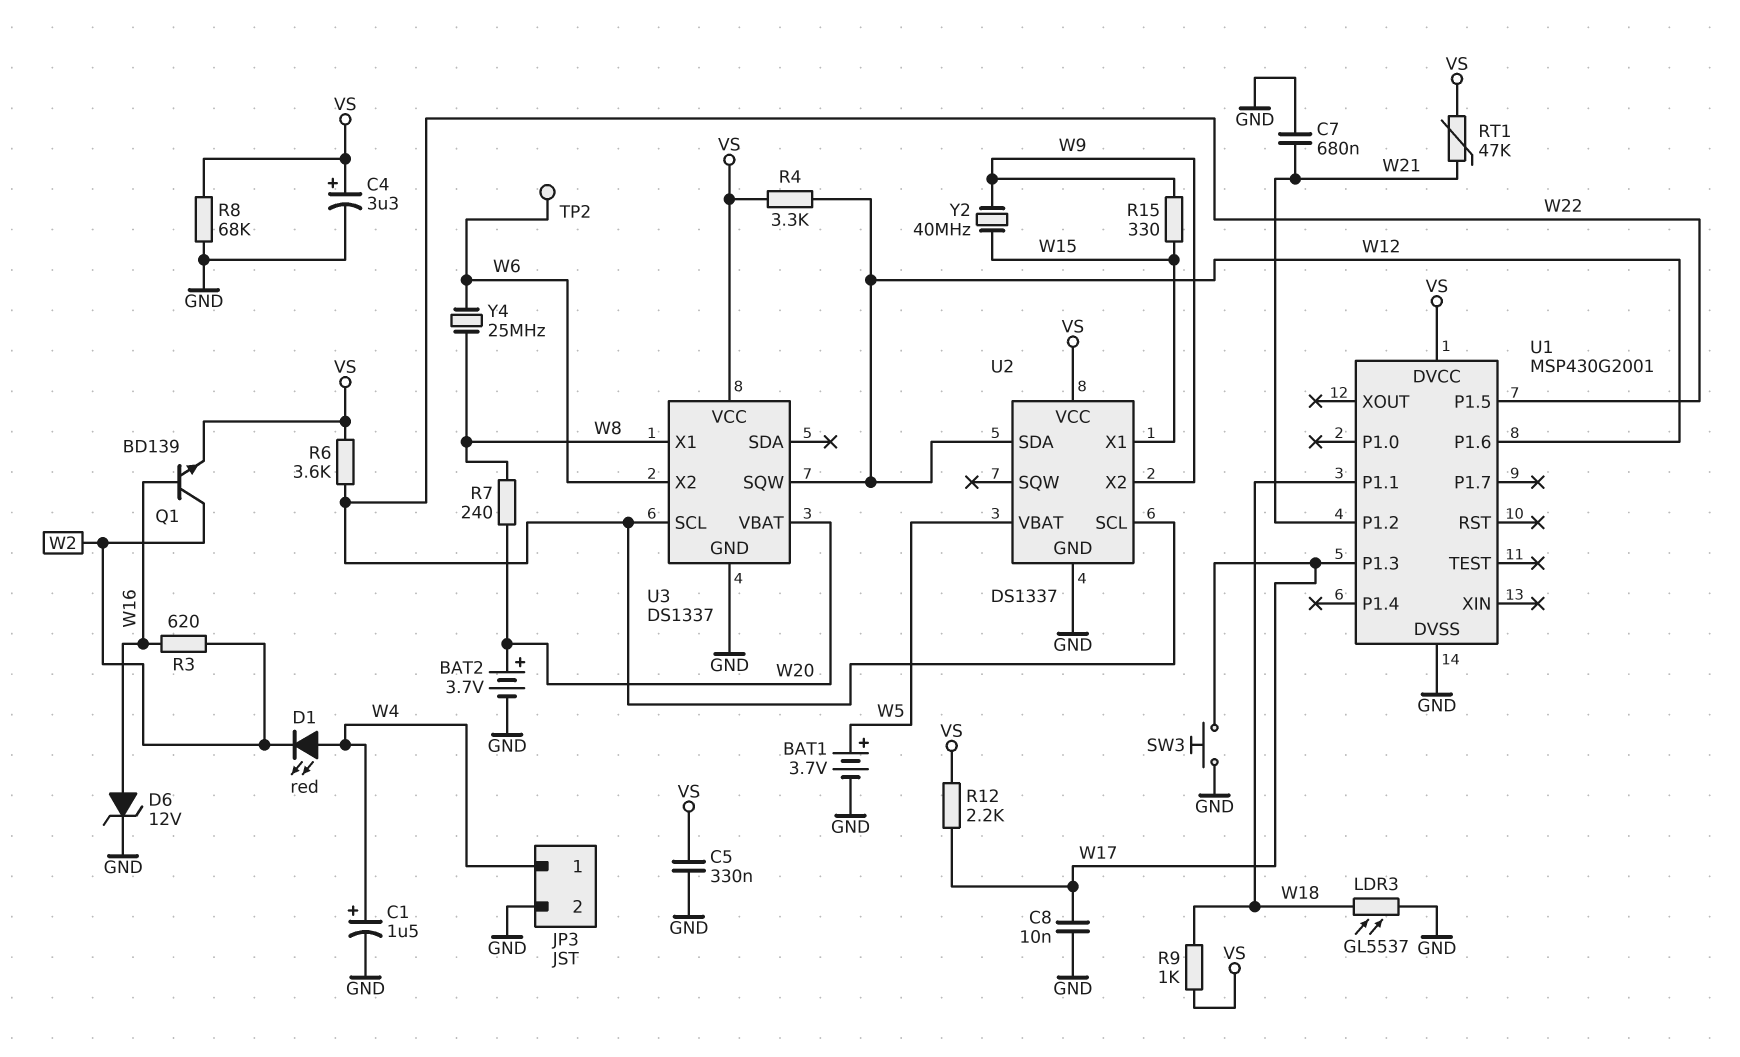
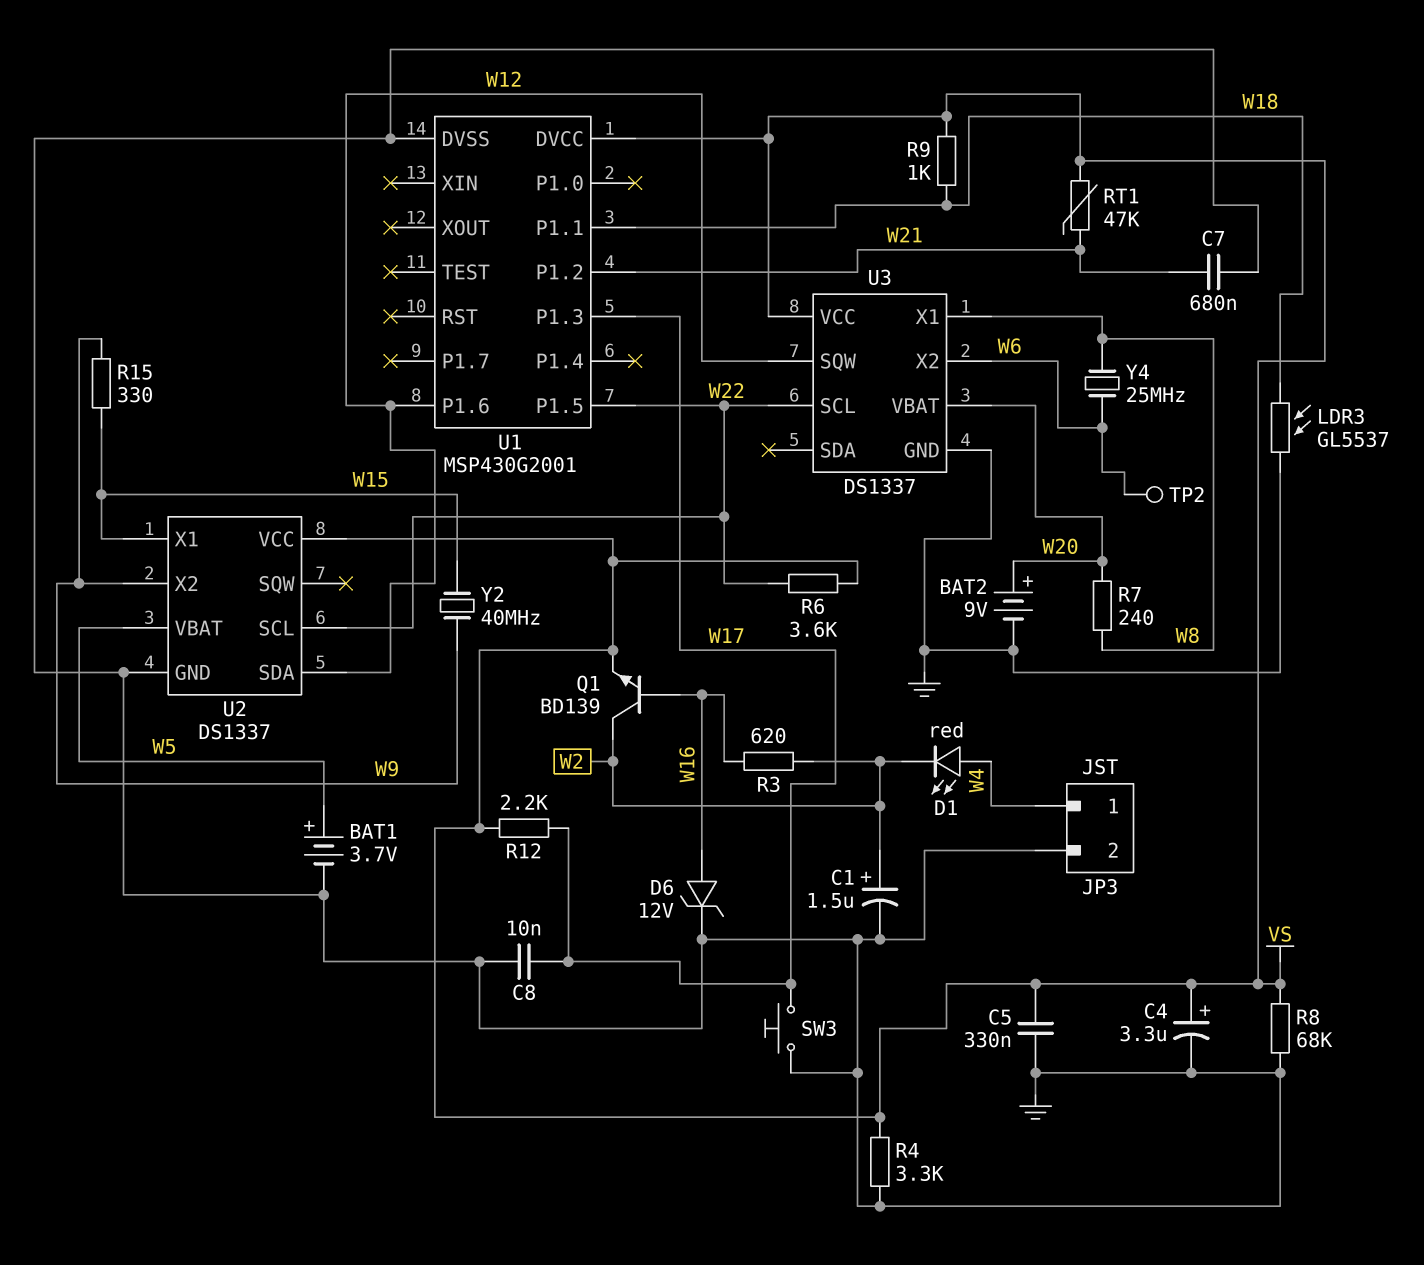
BAT2: 3.7V (plus W20, minus GND) -> 9V (plus W20, minus GND)
C1: 1.5uF (plus W4, minus GND) -> 1.5uF (plus W2, minus GND)
R4: 3.3k (VS, W12) -> 3.3k (GND, VS)

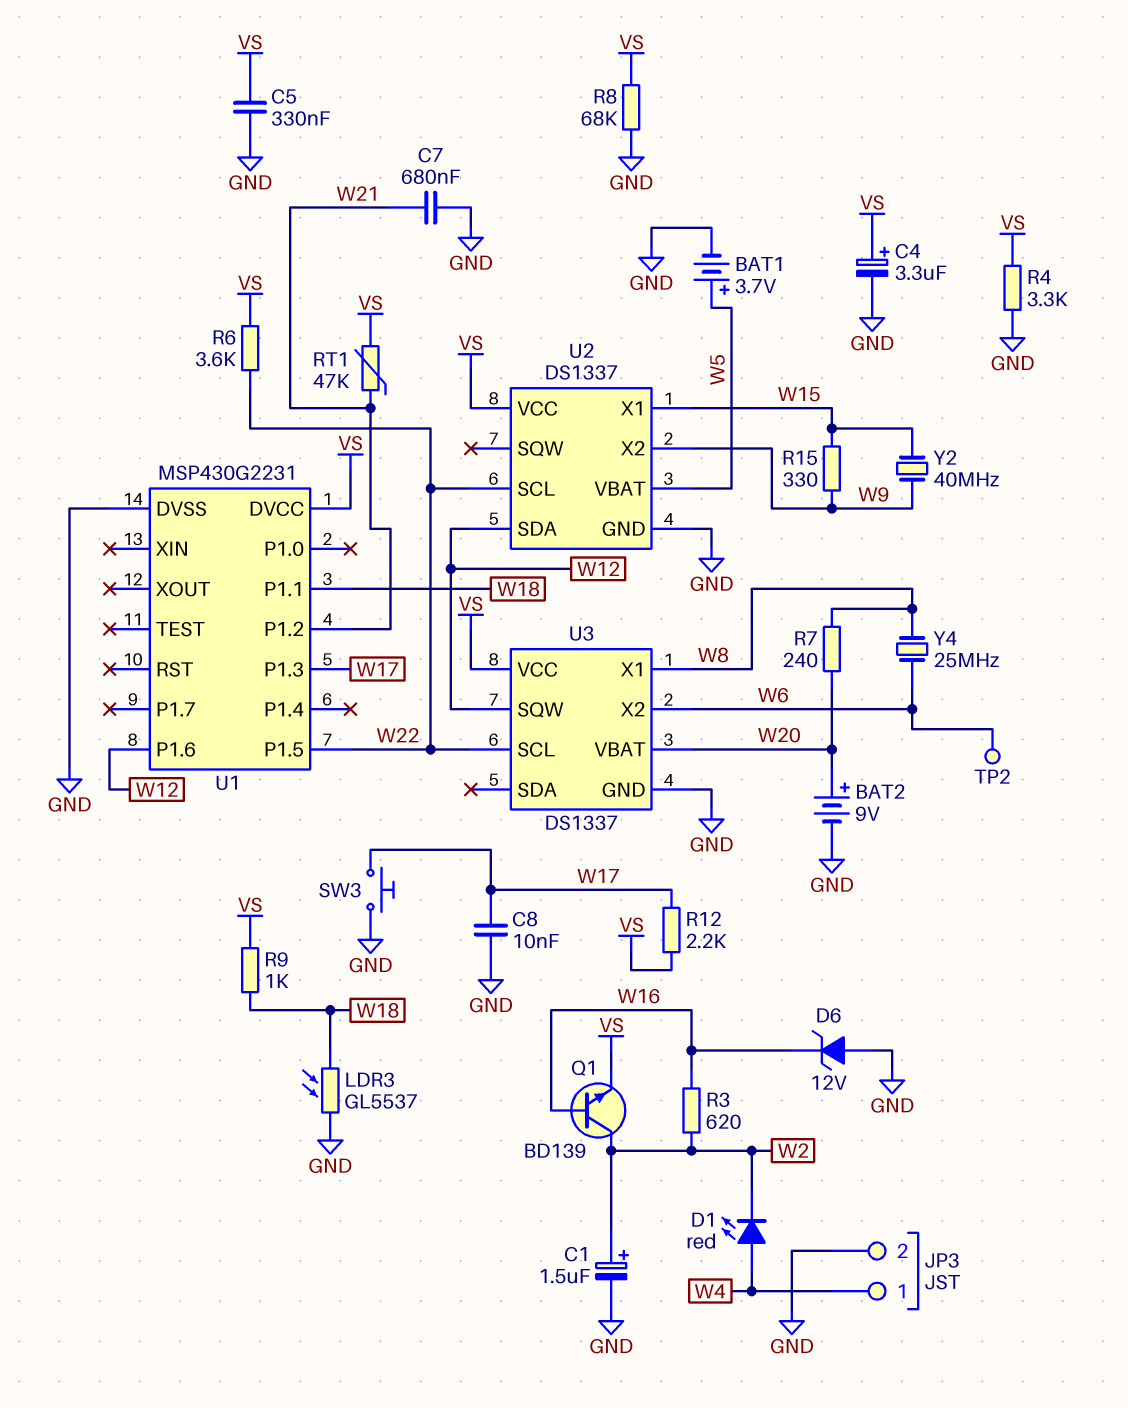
D6: zener 12V (A W16, K GND) -> zener 12V (A GND, K W16)
U1: MSP430G2001 -> MSP430G2231

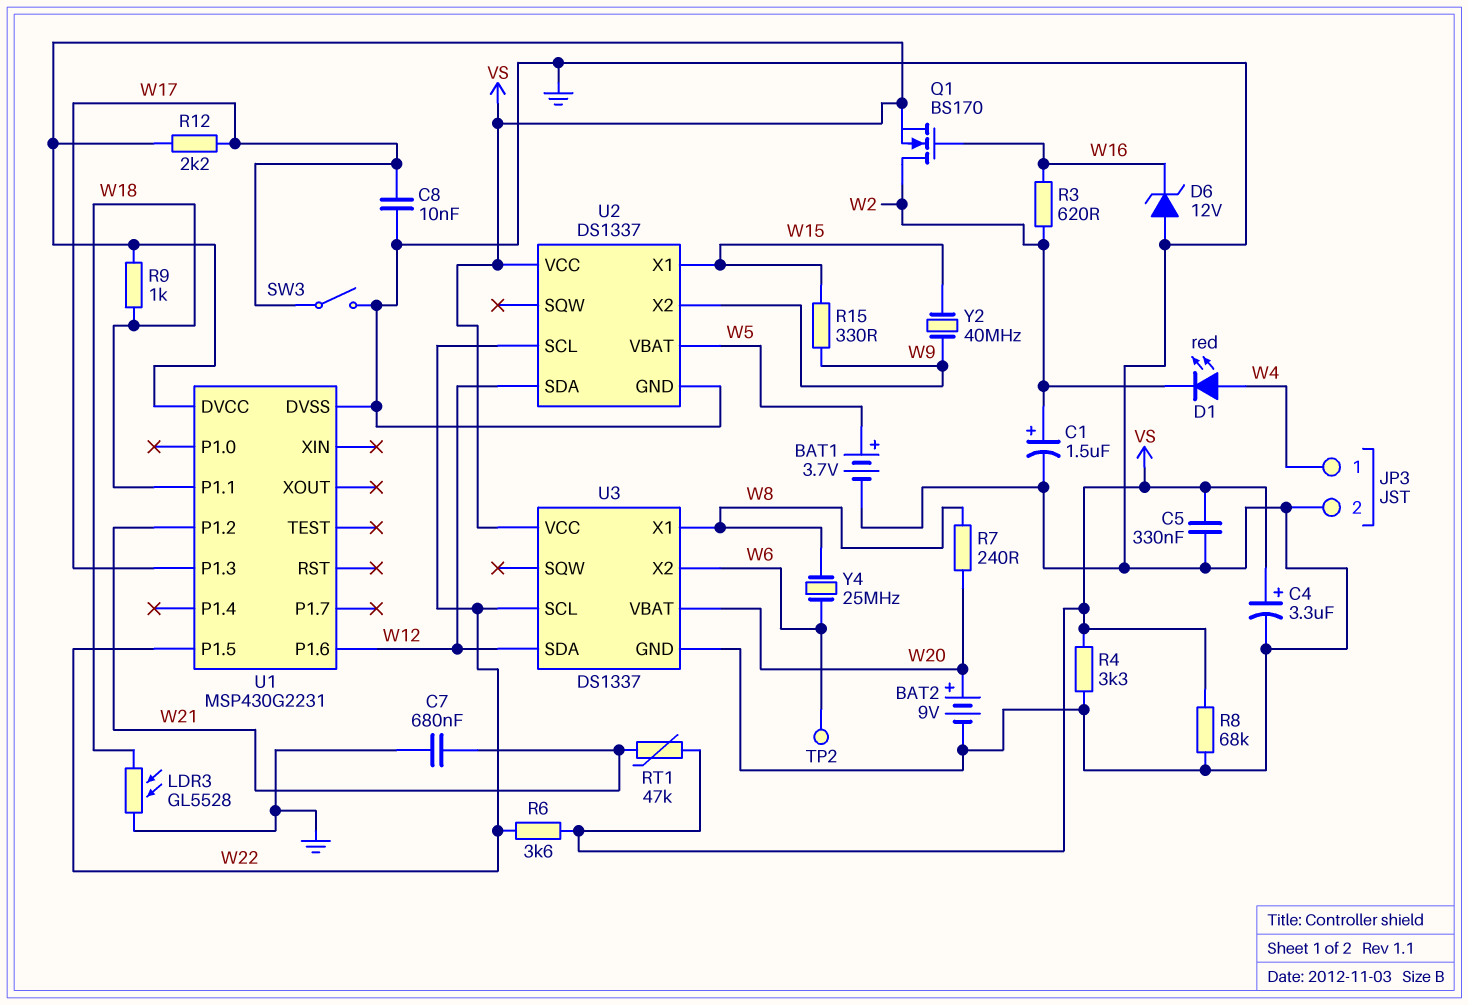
LDR3: GL5537 (GND, W18) -> GL5528 (GND, W18)
Q1: NPN BD139 (B W16, C W2, E VS) -> NMOS BS170 (G W16, D W2, S VS)
SW3: button (GND, W17) -> switch (GND, W17)
U3 pin SDA: none -> W12
U3 pin SQW: W12 -> none

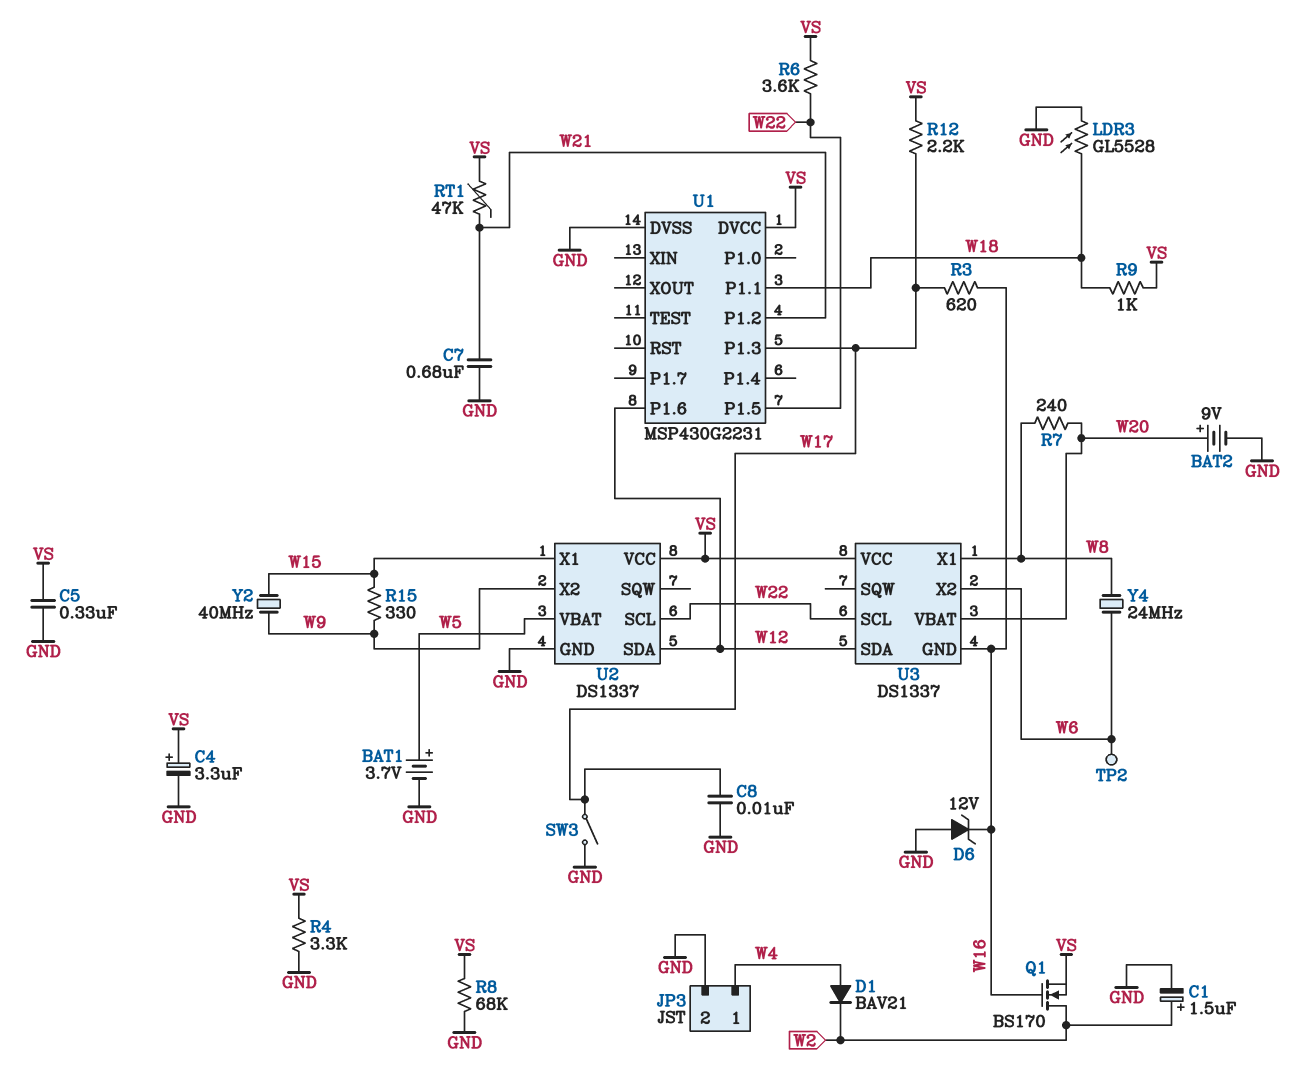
D1: LED red (A W4, K W2) -> diode BAV21 (A W4, K W2)
R3: 620 (W2, W16) -> 620 (W16, W17)
U3 pin GND: GND -> W16
Y4: 25MHz (W6, W8) -> 24MHz (W6, W8)

